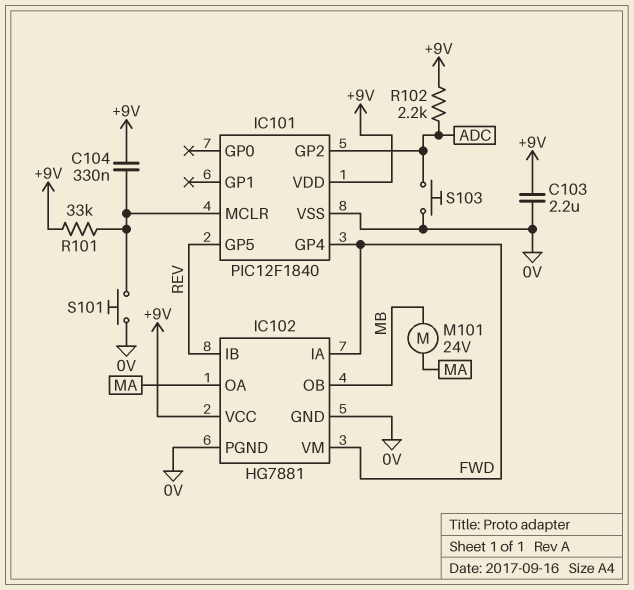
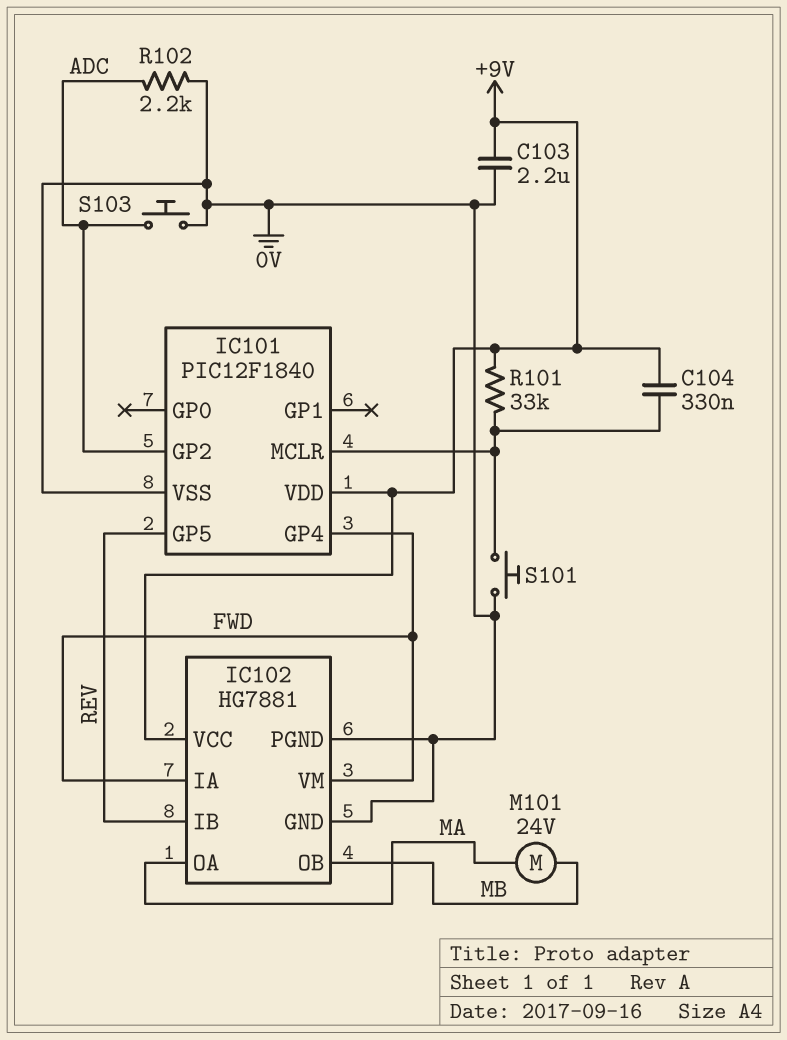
R102: 2.2k (+9V, ADC) -> 2.2k (0V, ADC)

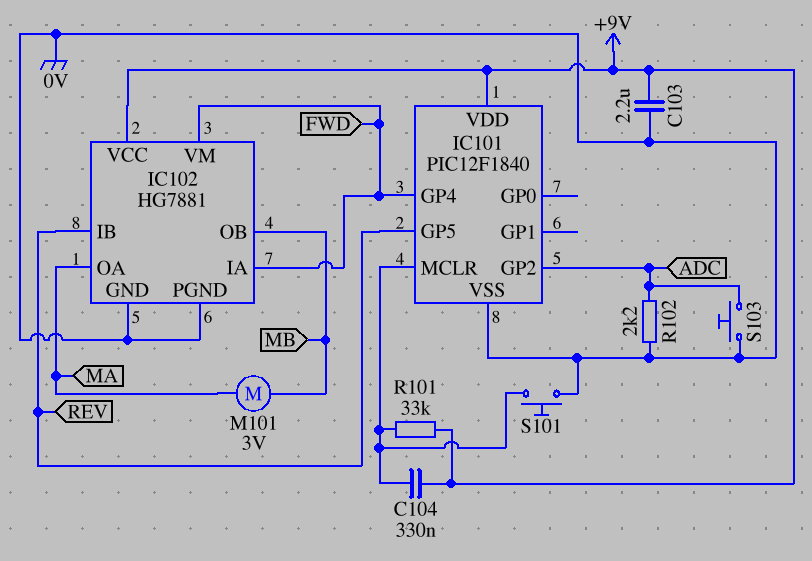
M101: motor 24V (MA, MB) -> motor 3V (MA, MB)

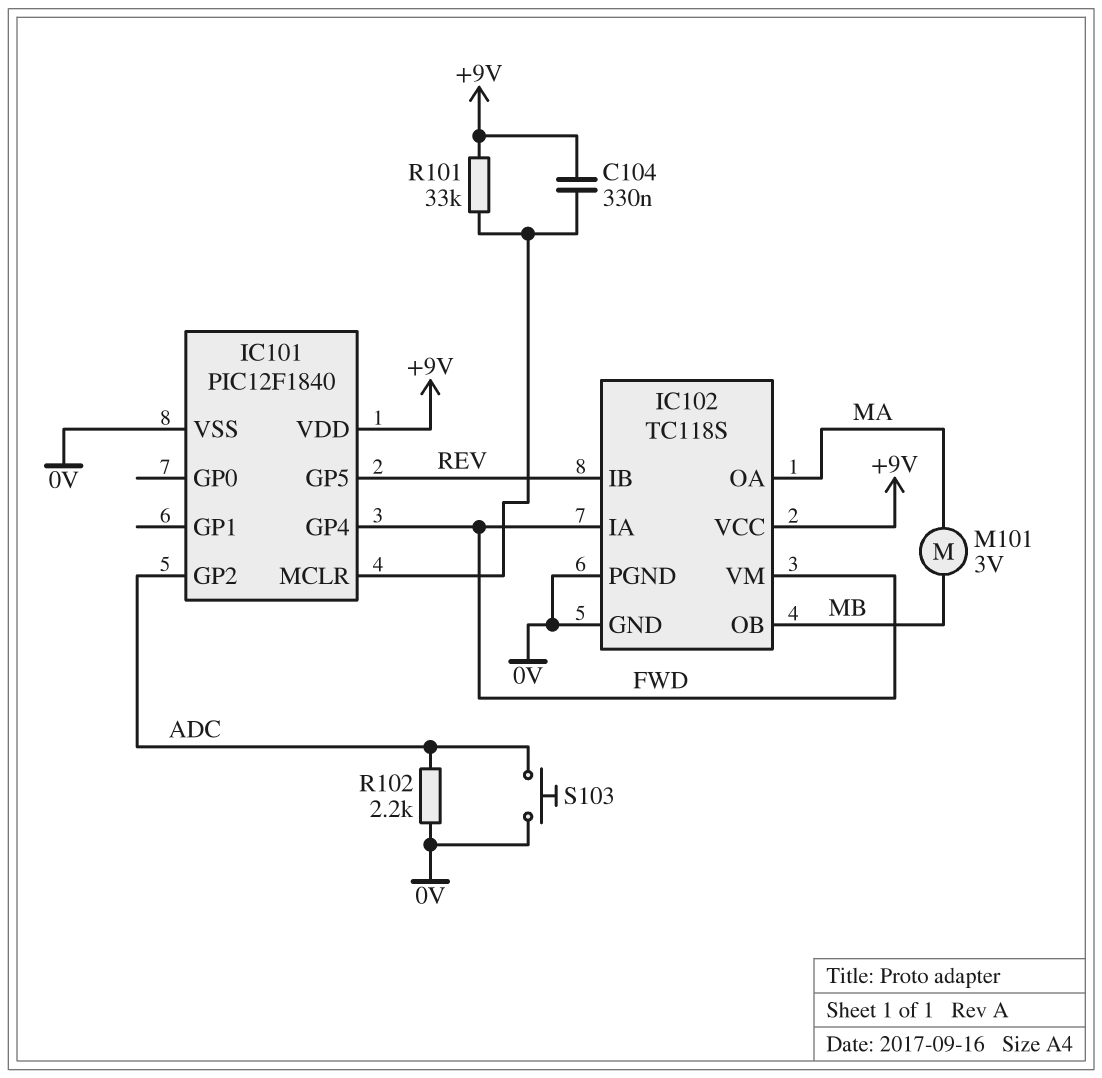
C103: 2.2uF (+9V, 0V) -> none
IC102: HG7881 -> TC118S
S101: button (0V, IC101/MCLR) -> none

